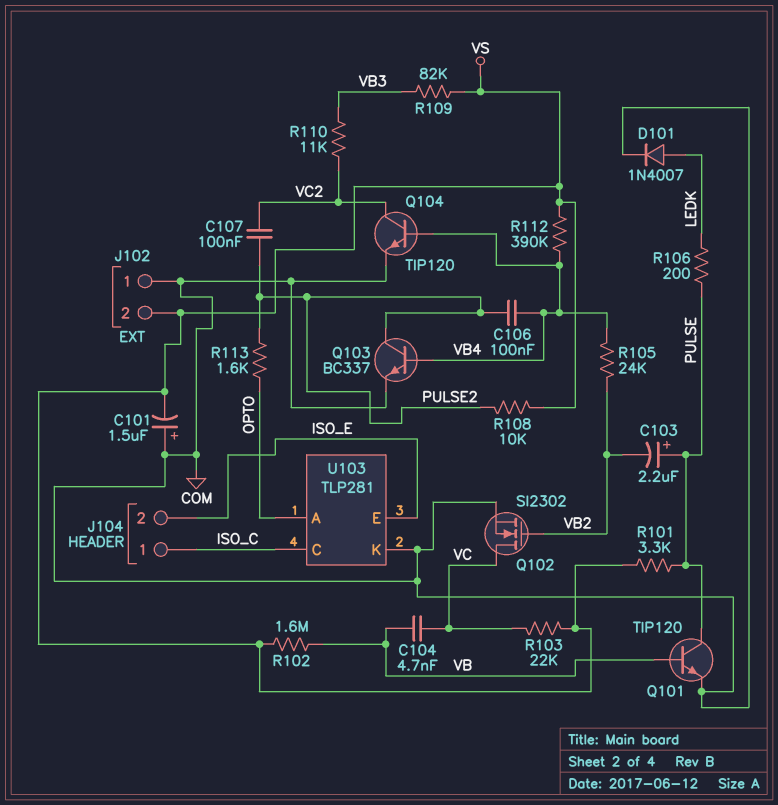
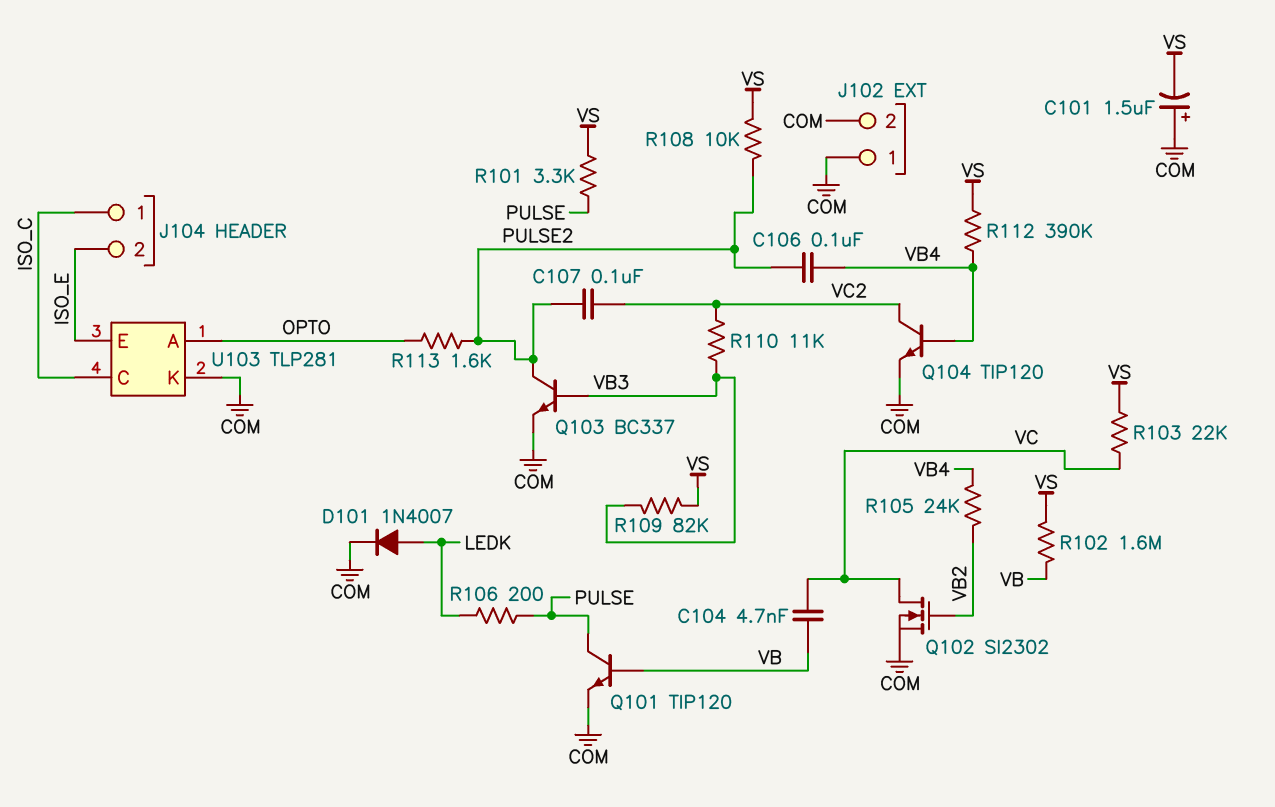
C103: 2.2uF (plus PULSE, minus VB2) -> none
J102 pin 2: VS -> COM
Q103: NPN BC337 (B VB4, C PULSE2, E COM) -> NPN BC337 (B VB3, C PULSE2, E COM)

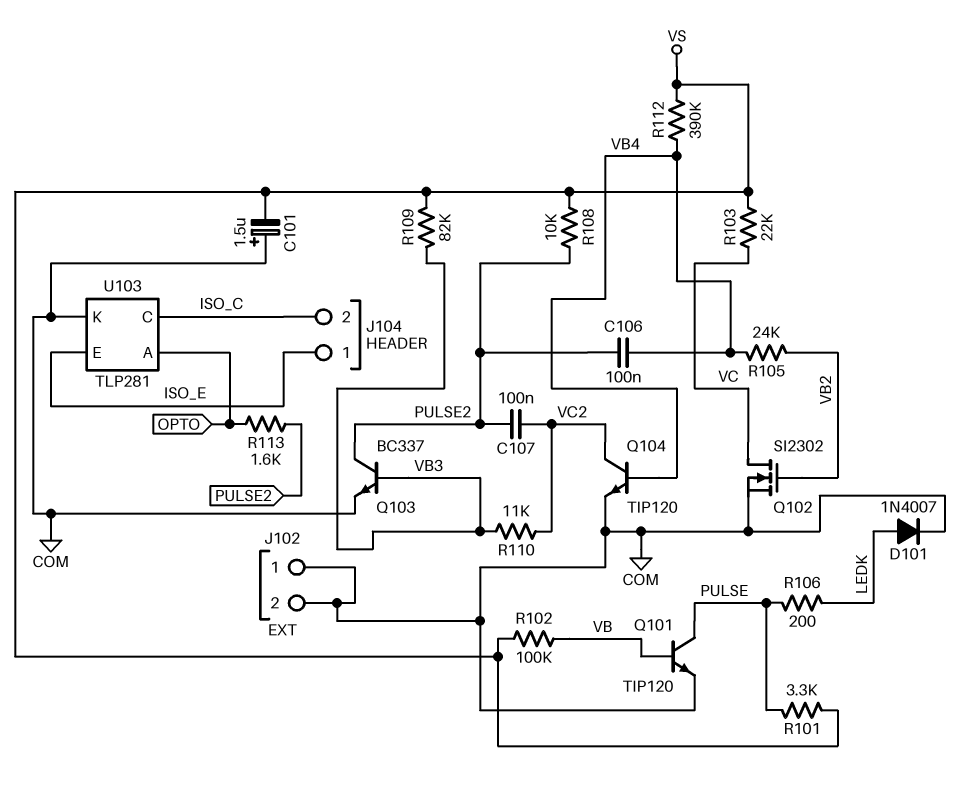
C104: 4.7nF (VB, VC) -> none
J104 pin 1: ISO_C -> ISO_E
J104 pin 2: ISO_E -> ISO_C
R102: 1.6M (VB, VS) -> 100k (VB, VS)

